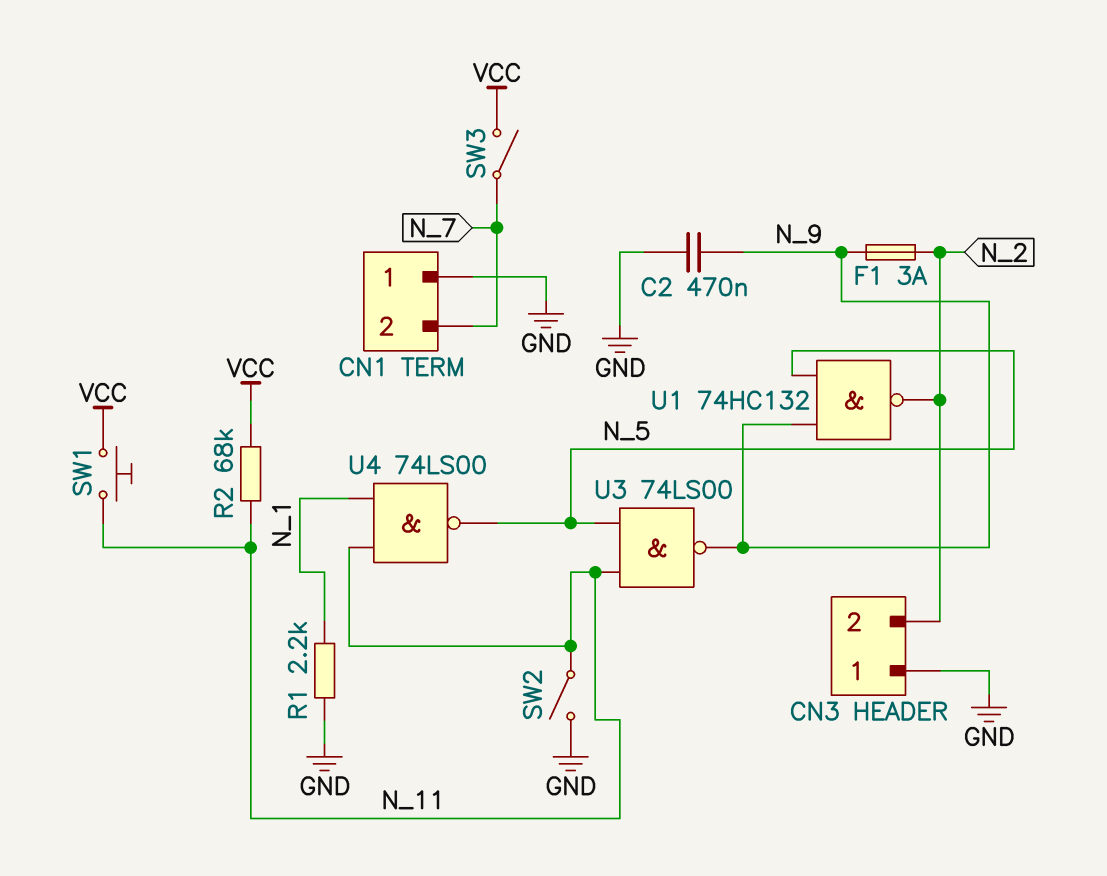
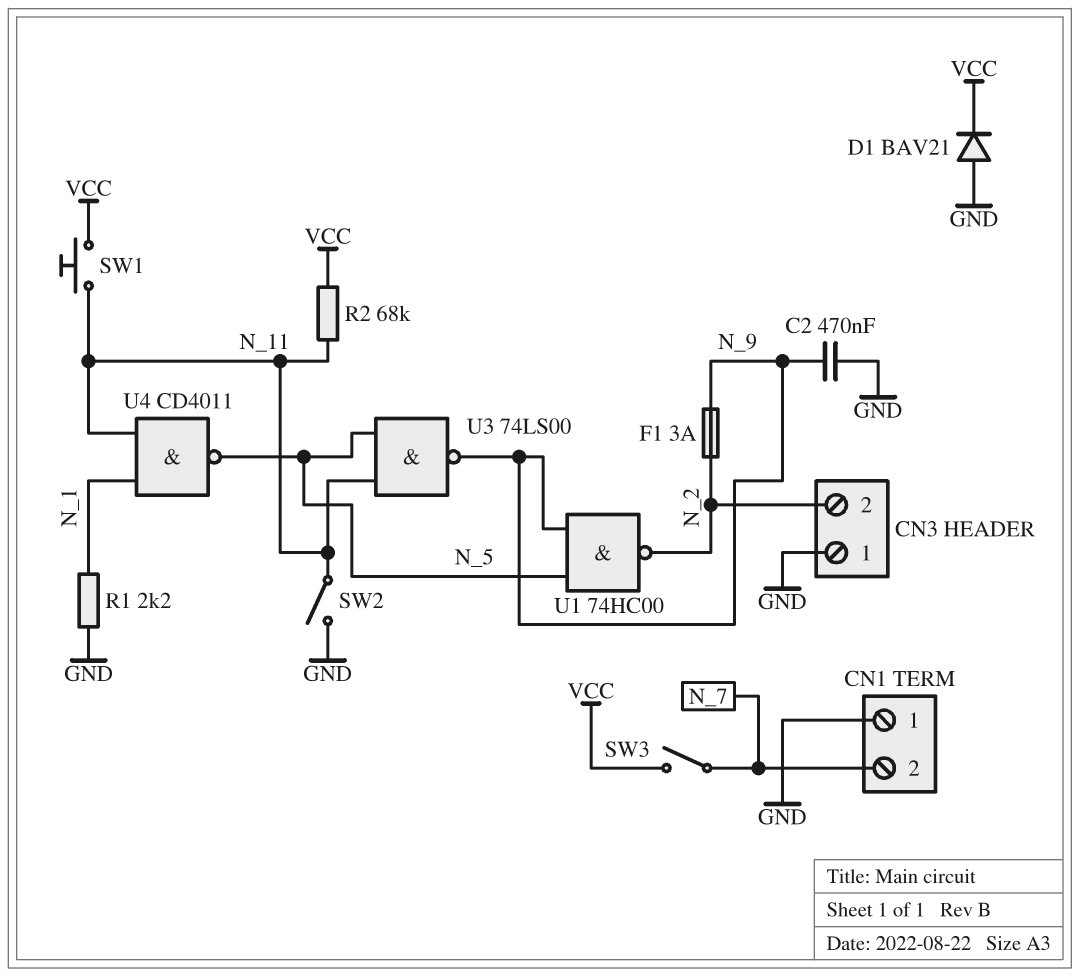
D1: none -> diode BAV21 (A GND, K VCC)
U1: NAND 74HC132 (in N_5, in N_9, out N_2) -> NAND 74HC00 (in N_5, in N_9, out N_2)
U4: NAND 74LS00 (in N_1, in N_11, out N_5) -> NAND CD4011 (in N_1, in N_11, out N_5)

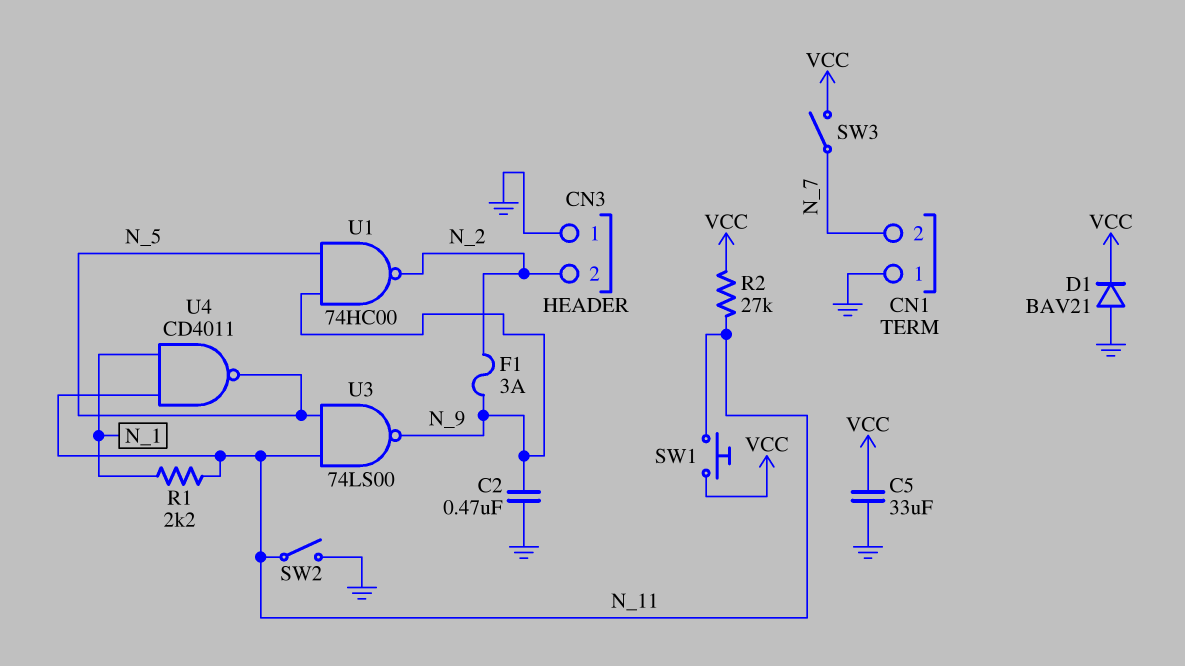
C5: none -> 33uF (GND, VCC)
R1: 2.2k (GND, N_1) -> 2.2k (N_1, N_11)
R2: 68k (N_11, VCC) -> 27k (N_11, VCC)

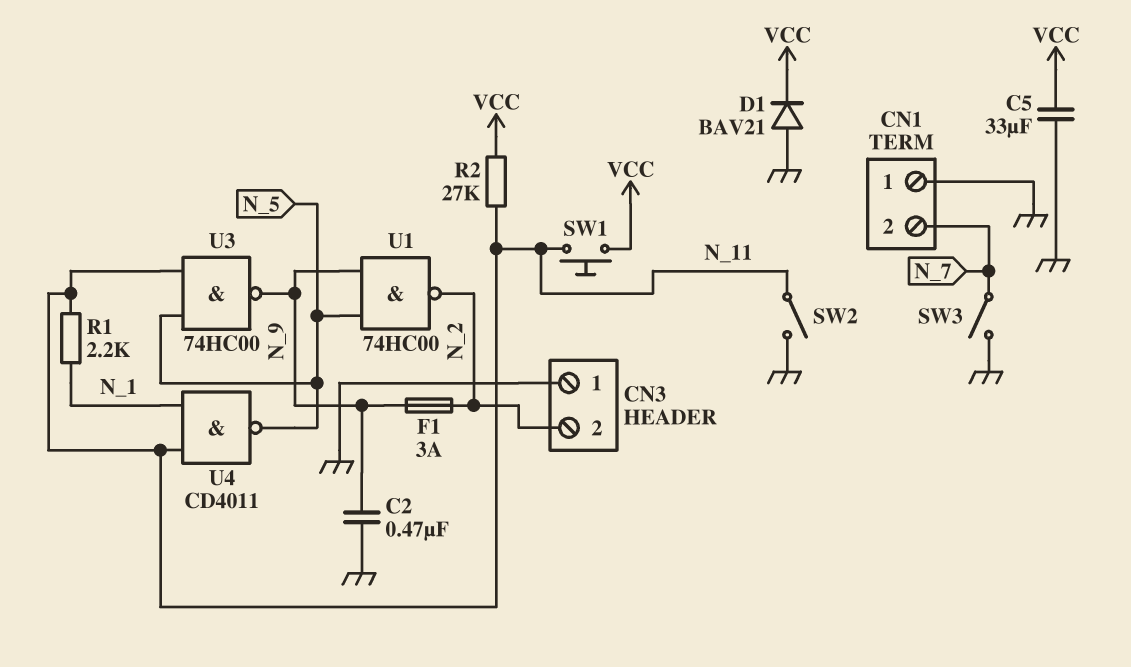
SW3: switch (N_7, VCC) -> switch (GND, N_7)
U3: NAND 74LS00 (in N_5, in N_11, out N_9) -> NAND 74HC00 (in N_5, in N_11, out N_9)

